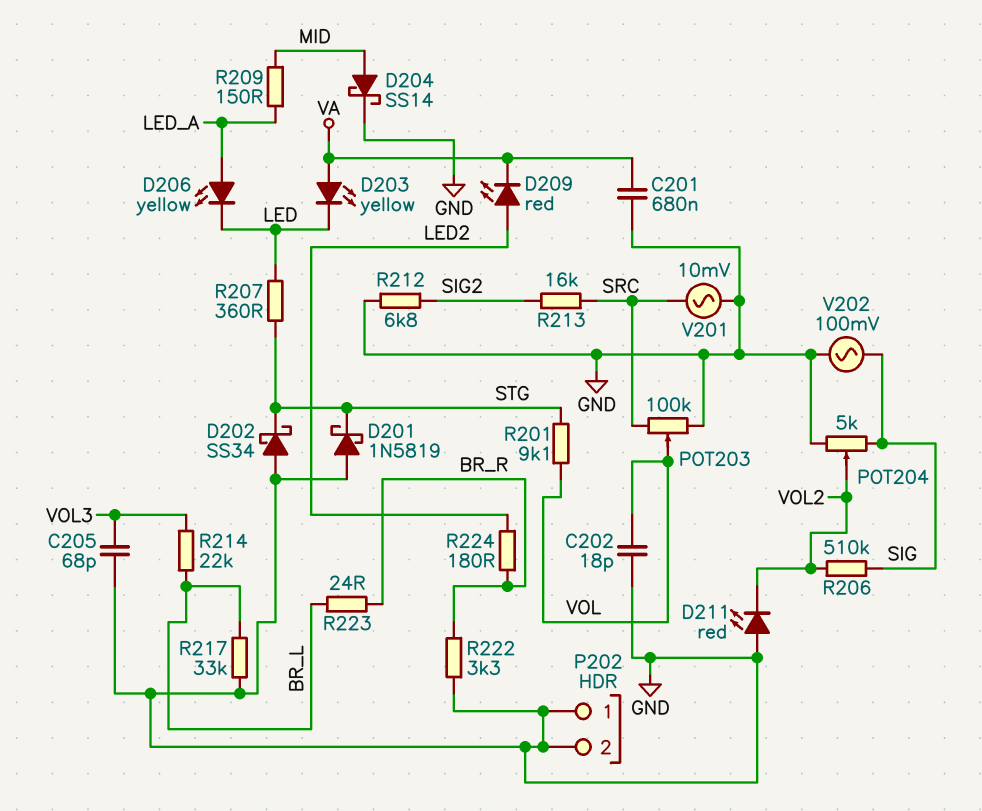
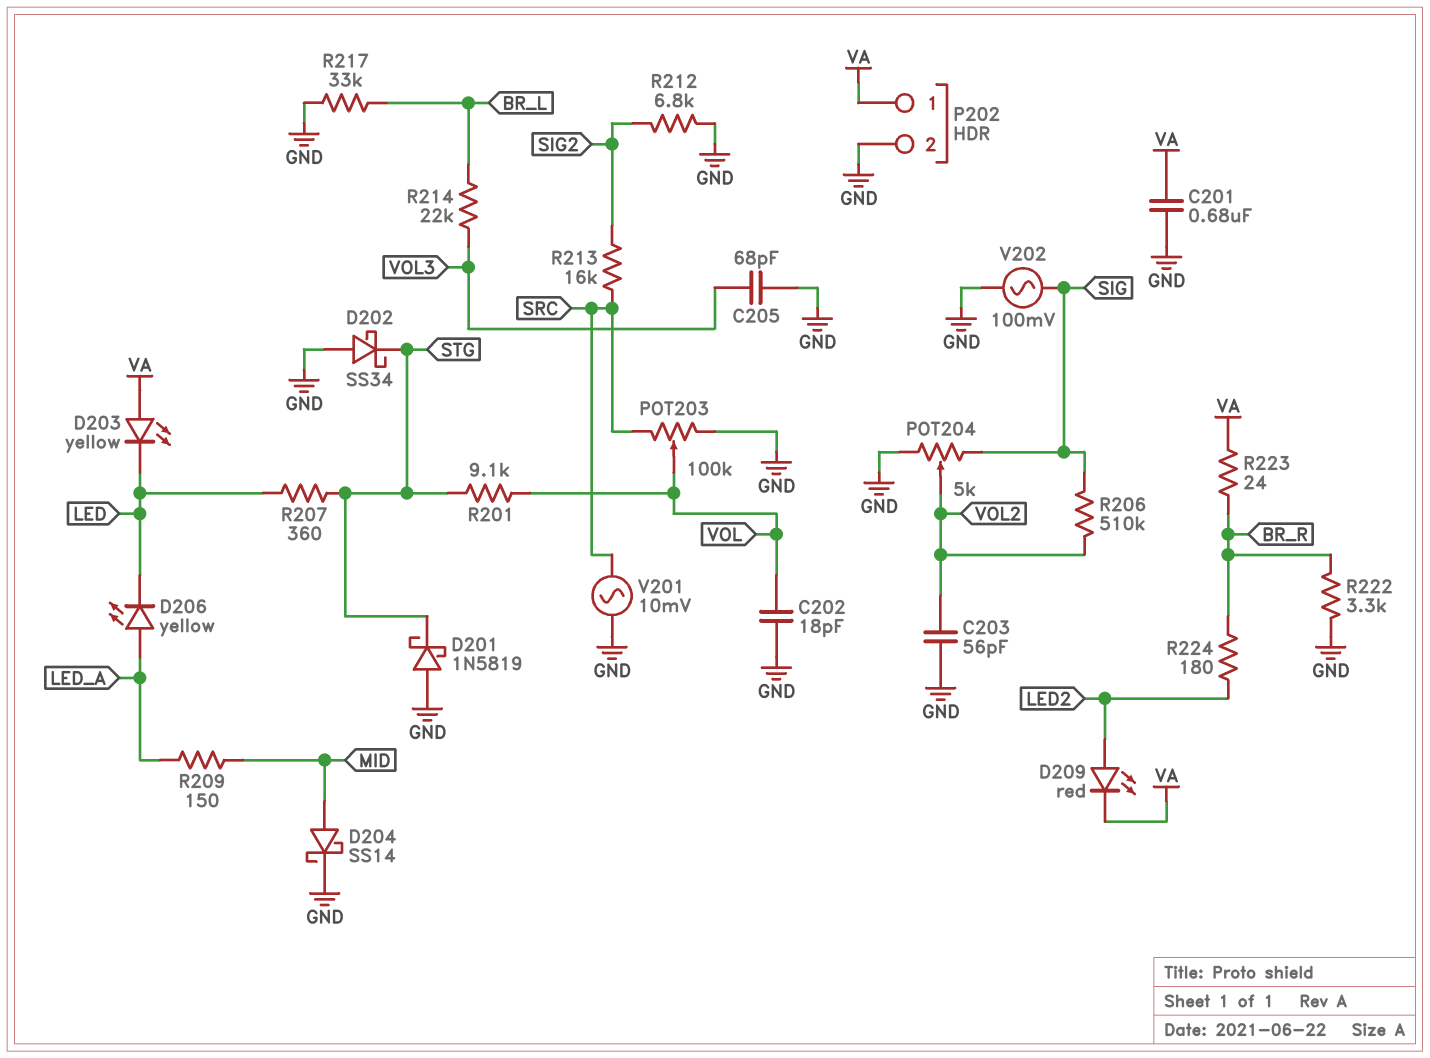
C203: none -> 56pF (GND, VOL2)
D211: LED red (A GND, K VOL2) -> none
P202 pin 1: GND -> VA
R223: 24 (BR_L, BR_R) -> 24 (BR_R, VA)

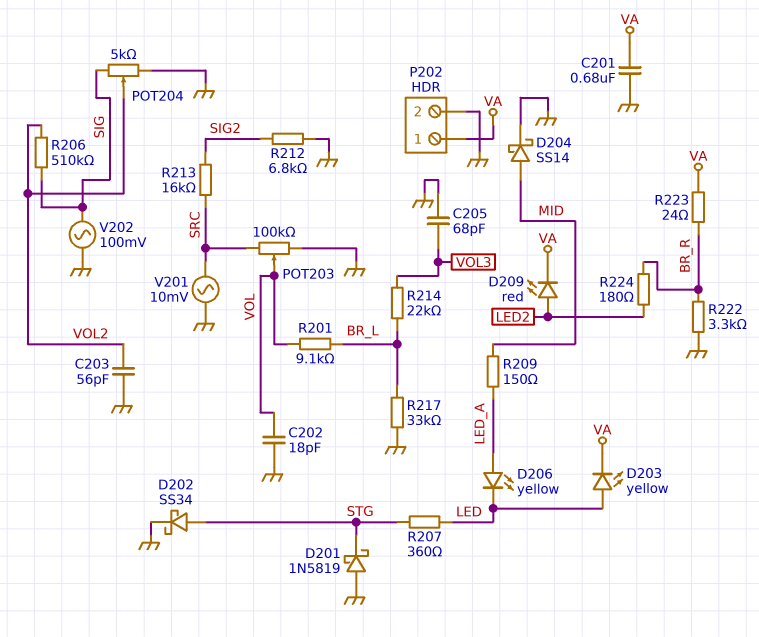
D202: schottky SS34 (A GND, K STG) -> schottky SS34 (A STG, K GND)
D203: LED yellow (A VA, K LED) -> LED yellow (A LED, K VA)
R201: 9.1k (STG, VOL) -> 9.1k (BR_L, VOL)

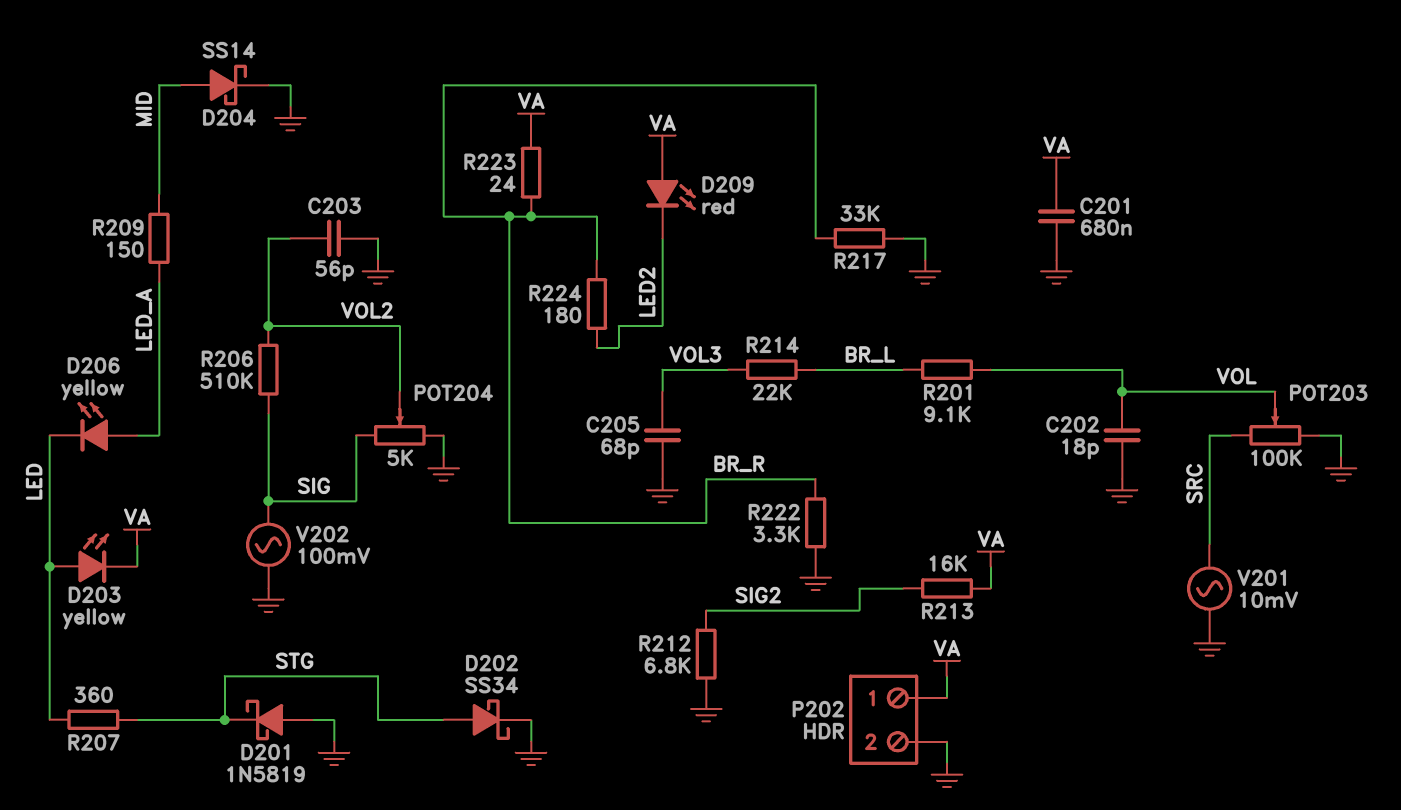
D209: LED red (A LED2, K VA) -> LED red (A VA, K LED2)
R213: 16k (SIG2, SRC) -> 16k (SIG2, VA)
R217: 33k (BR_L, GND) -> 33k (BR_R, GND)

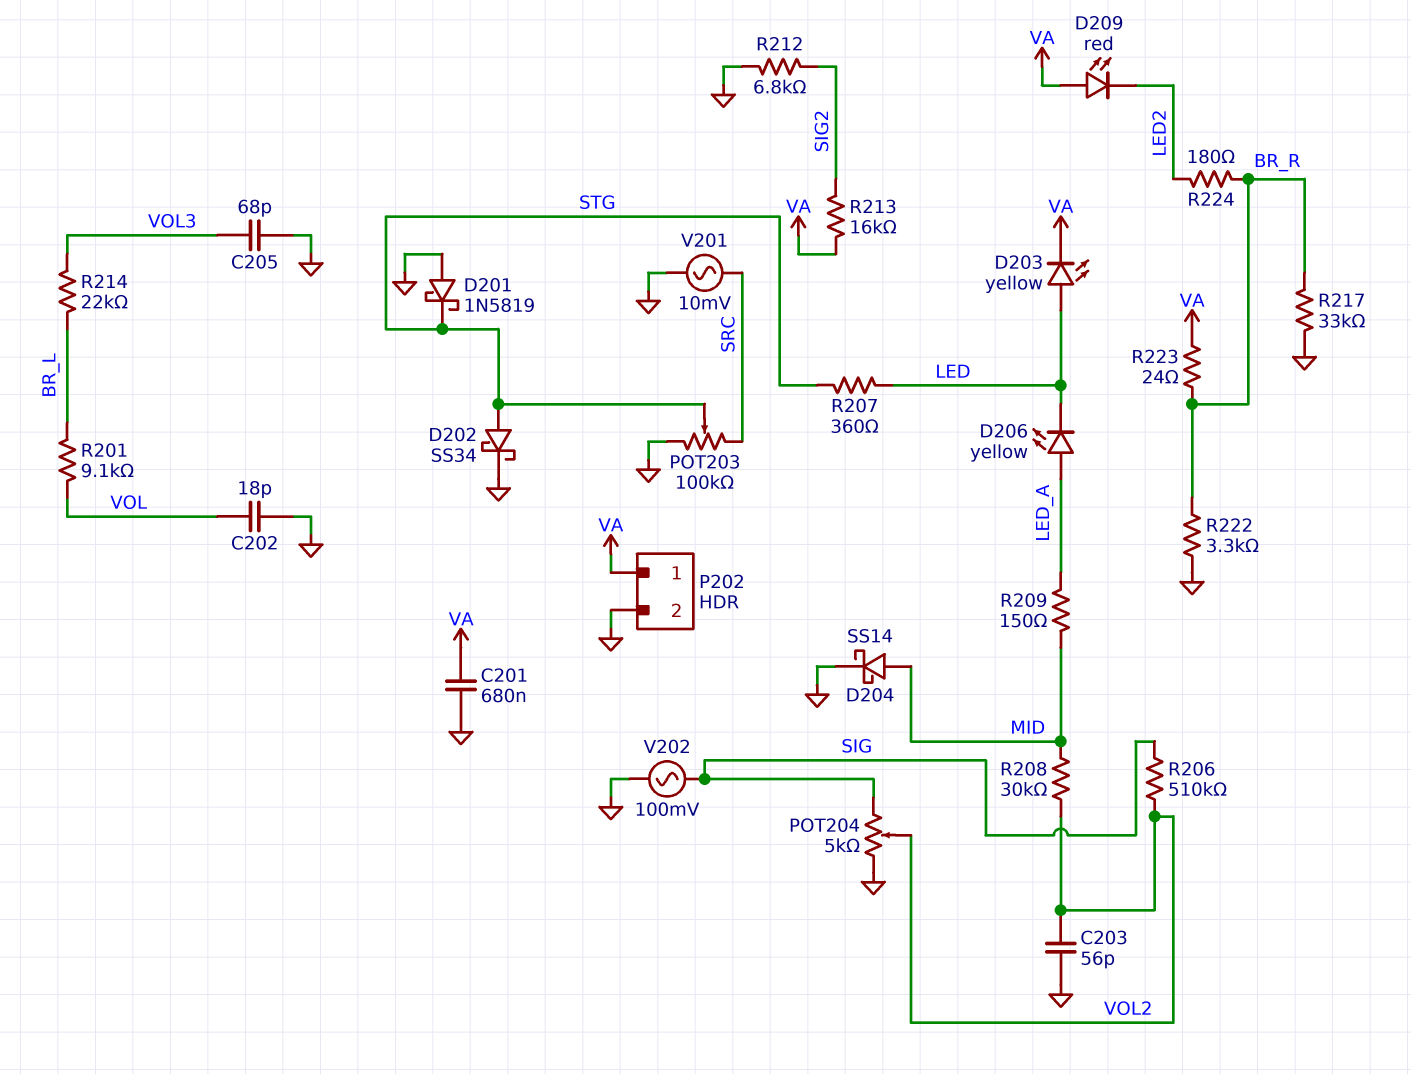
POT203: 100k (GND, SRC, wiper VOL) -> 100k (GND, SRC, wiper STG)
R208: none -> 30k (MID, VOL2)

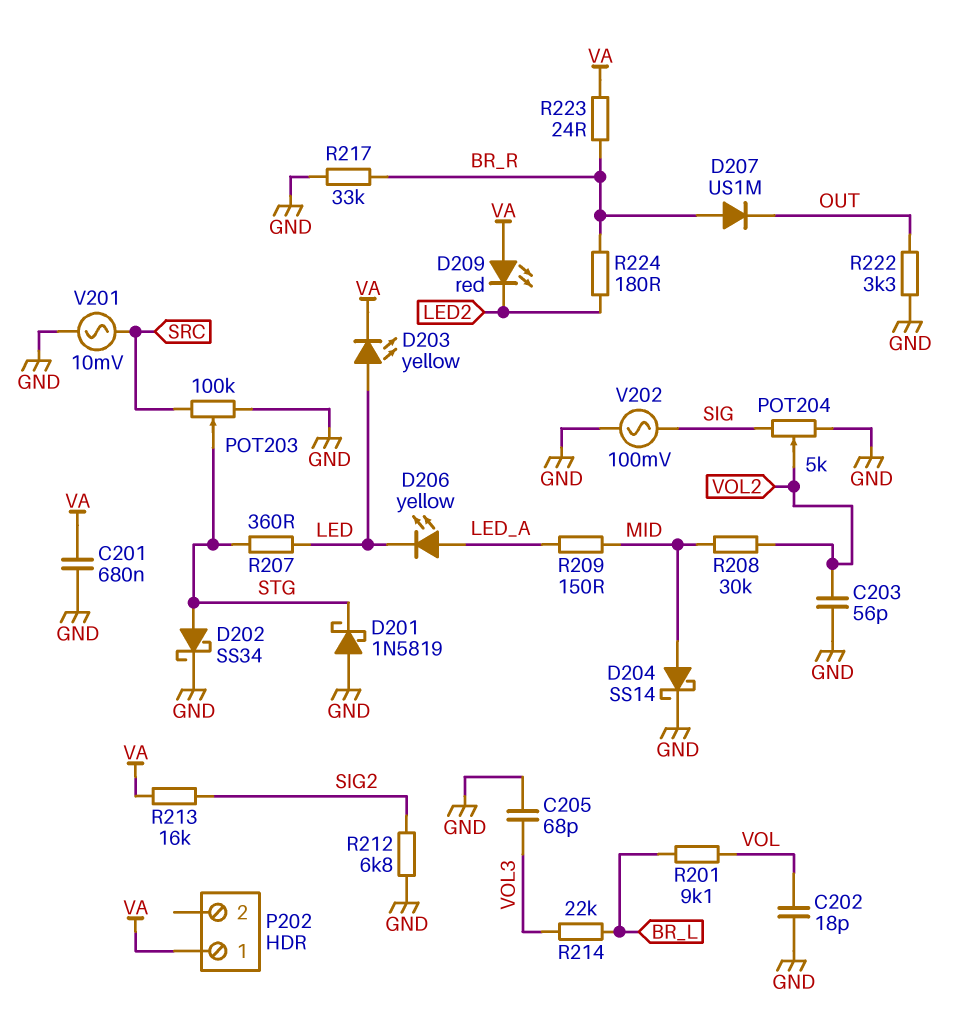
D207: none -> diode US1M (A BR_R, K OUT)
P202 pin 2: GND -> none
R206: 510k (SIG, VOL2) -> none
R222: 3.3k (BR_R, GND) -> 3.3k (GND, OUT)

